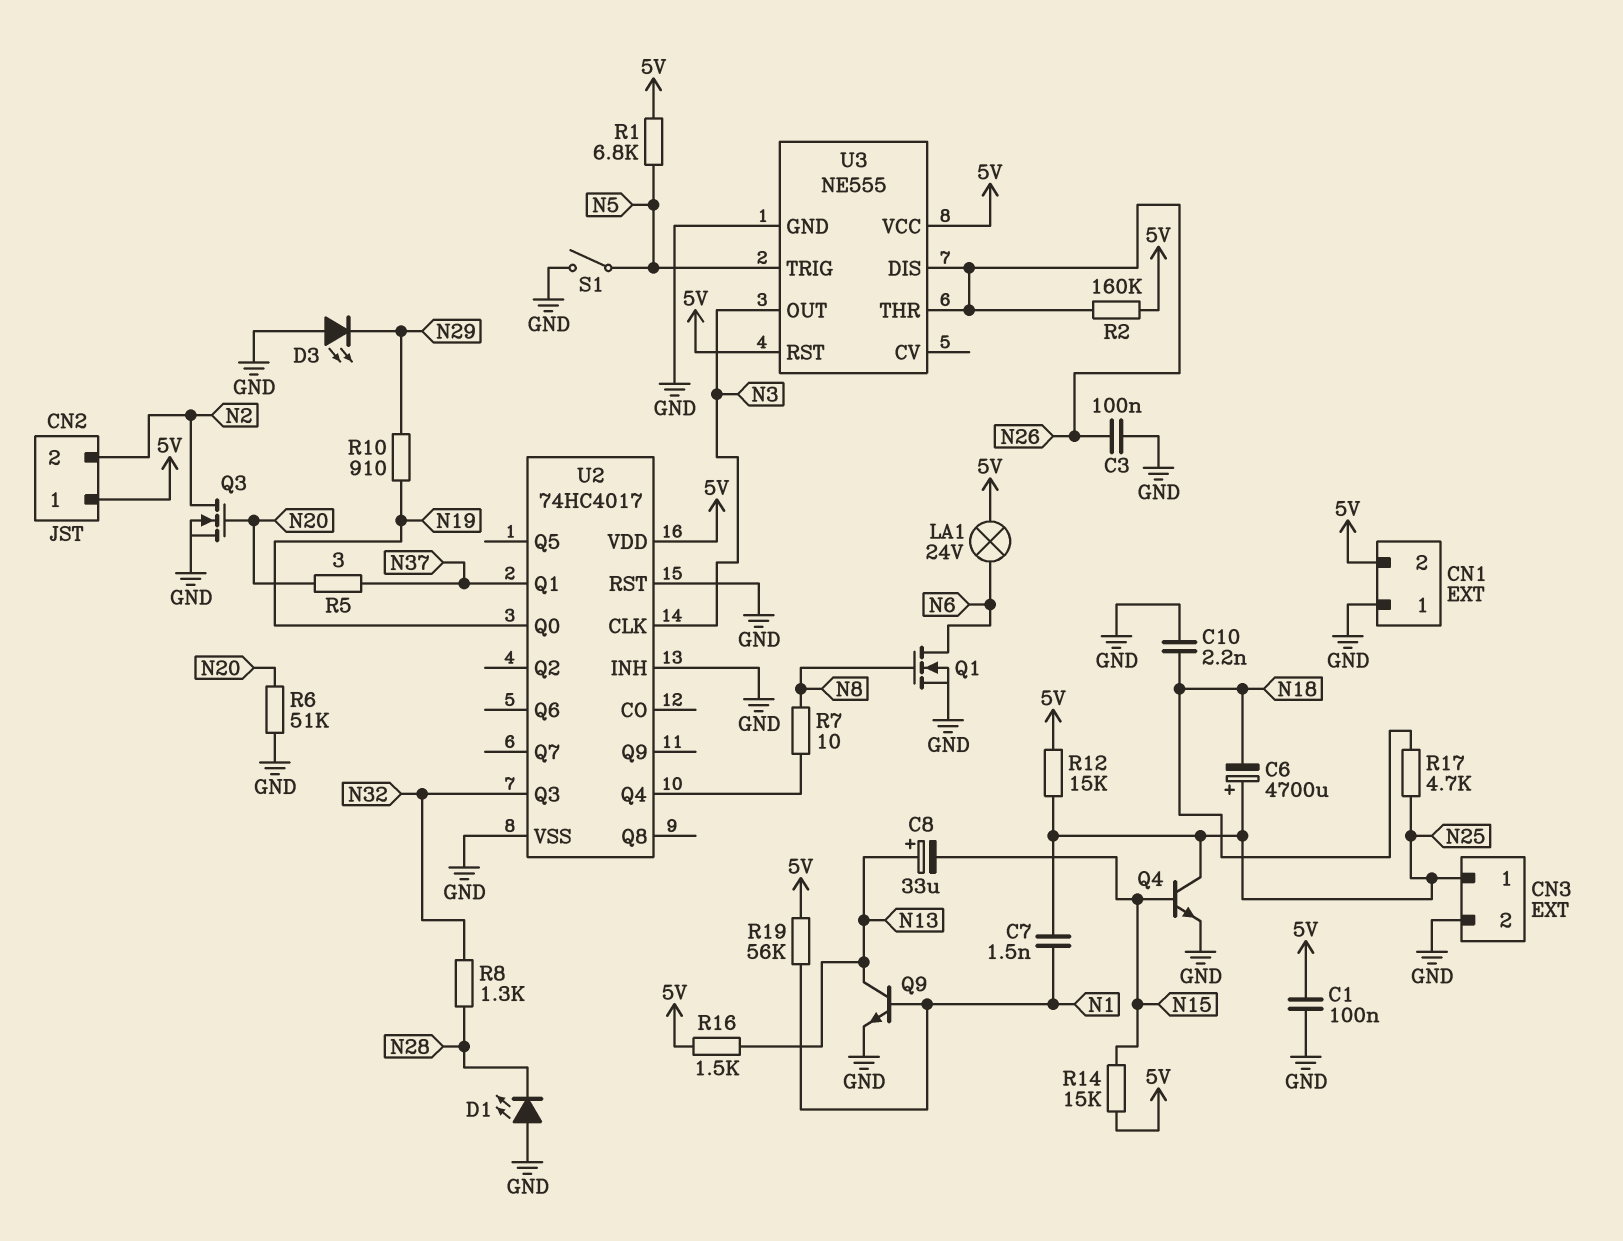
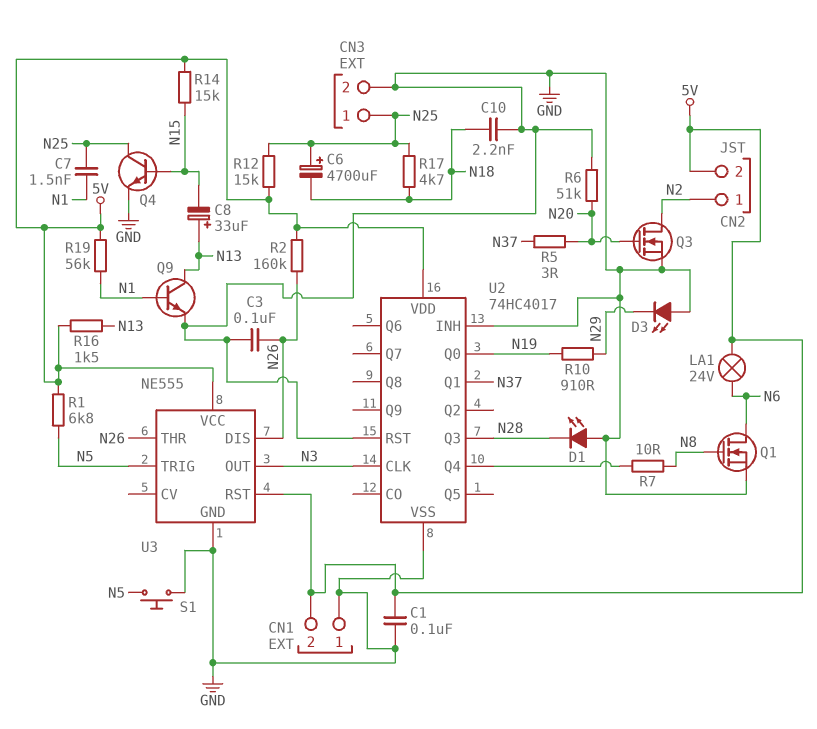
CN2 pin 1: 5V -> N2
CN2 pin 2: N2 -> 5V
R8: 1.3k (N28, N32) -> none
S1: switch (GND, N5) -> button (GND, N5)
U2 pin Q3: N32 -> N28

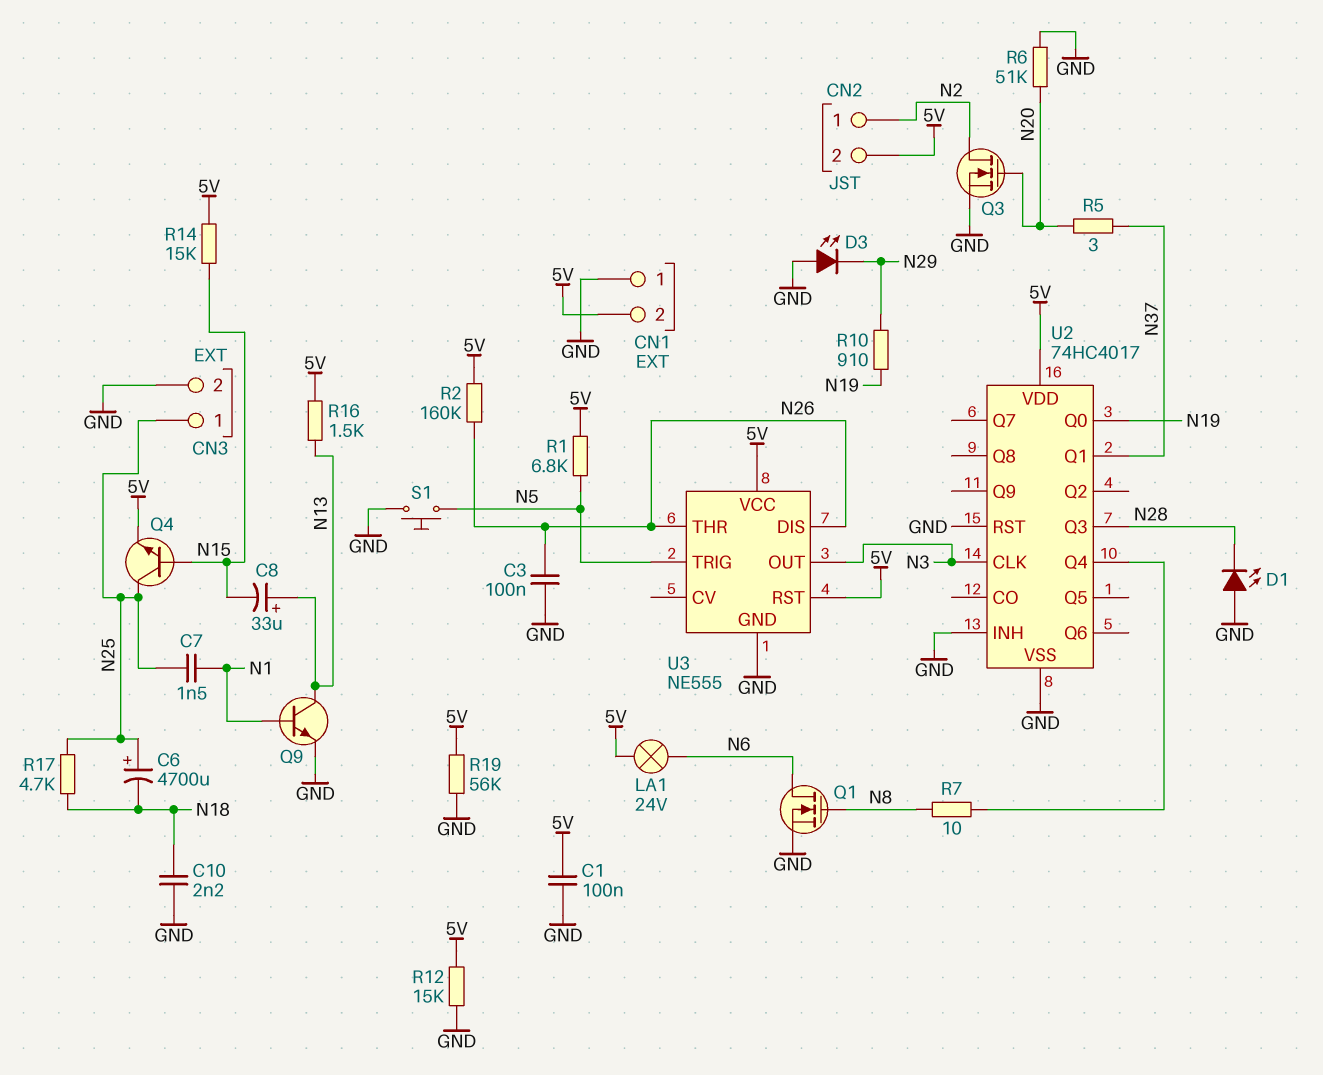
Q4: NPN (B N15, C N25, E GND) -> NPN (B N15, C N25, E 5V)
R12: 15k (5V, N25) -> 15k (5V, GND)
R19: 56k (5V, N1) -> 56k (5V, GND)

